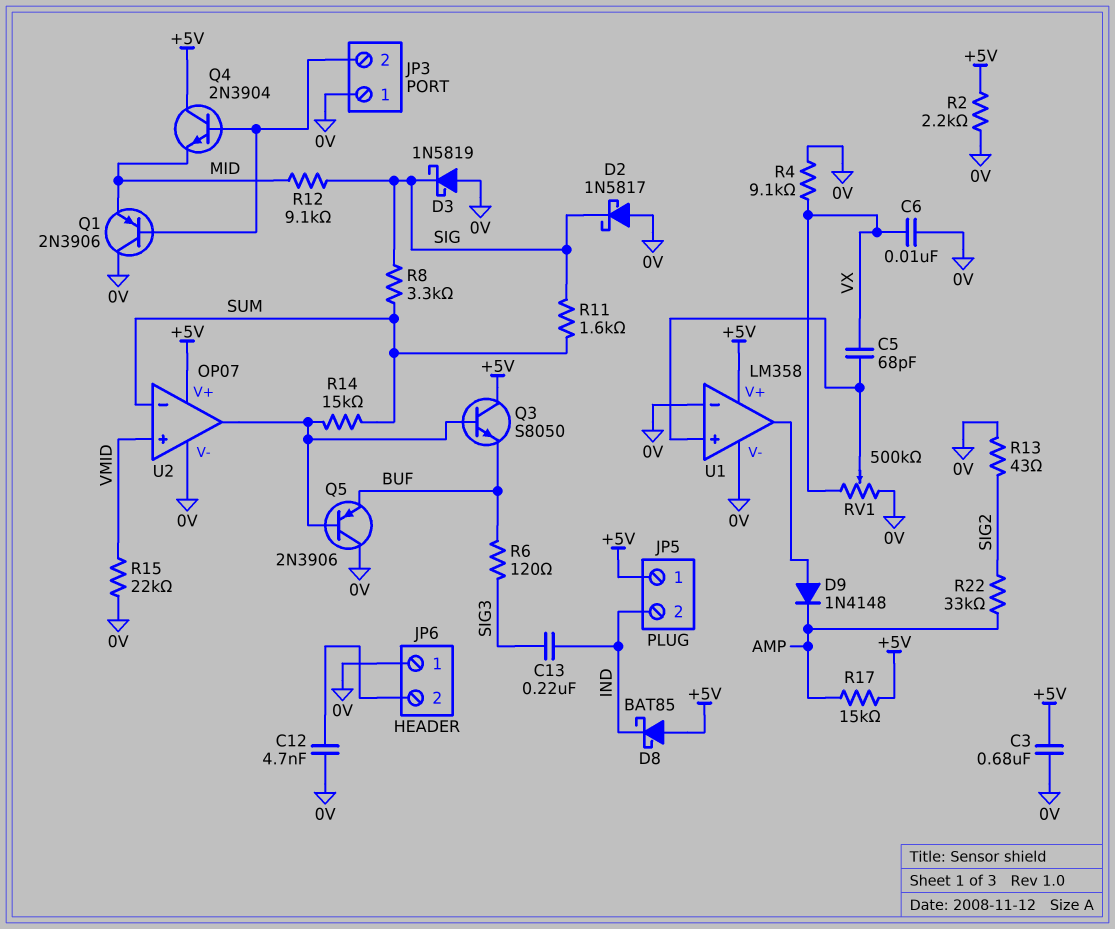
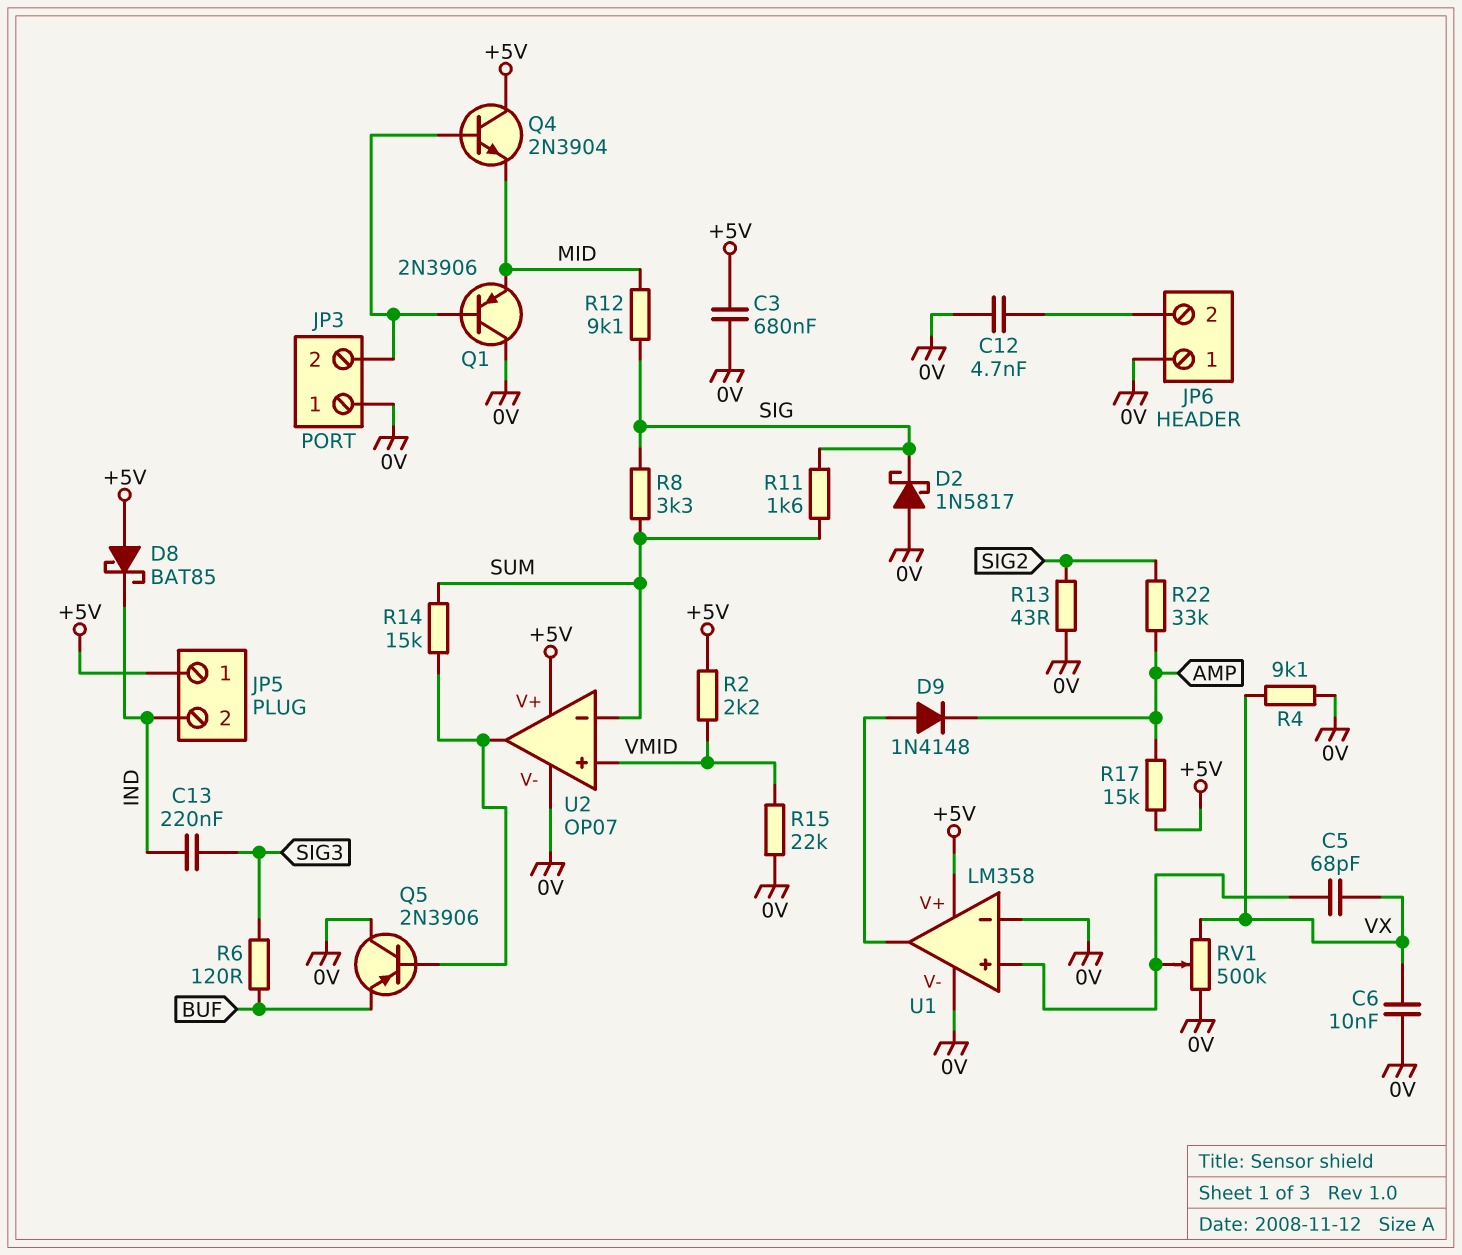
D3: schottky 1N5819 (A 0V, K SIG) -> none
Q3: NPN S8050 (B U2/out, C +5V, E BUF) -> none
R2: 2.2k (+5V, 0V) -> 2.2k (+5V, VMID)

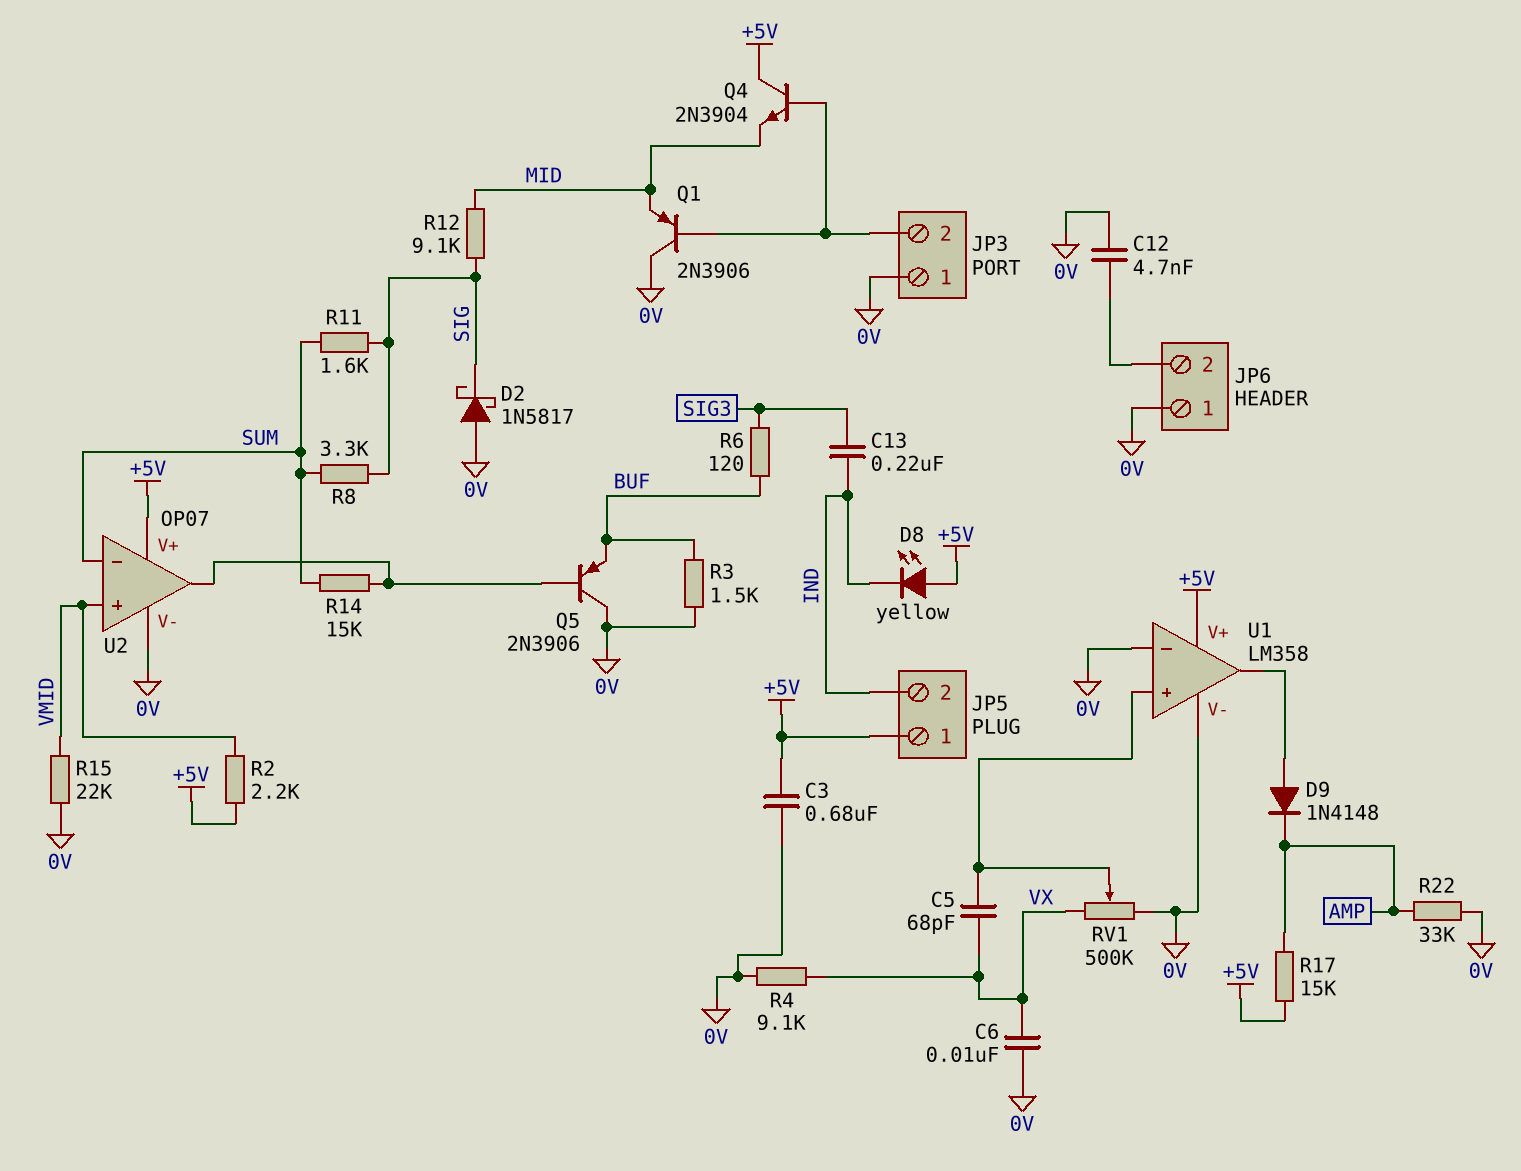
D8: schottky BAT85 (A +5V, K IND) -> LED yellow (A +5V, K IND)
R3: none -> 1.5k (0V, BUF)
R13: 43 (0V, SIG2) -> none
R22: 33k (AMP, SIG2) -> 33k (0V, AMP)

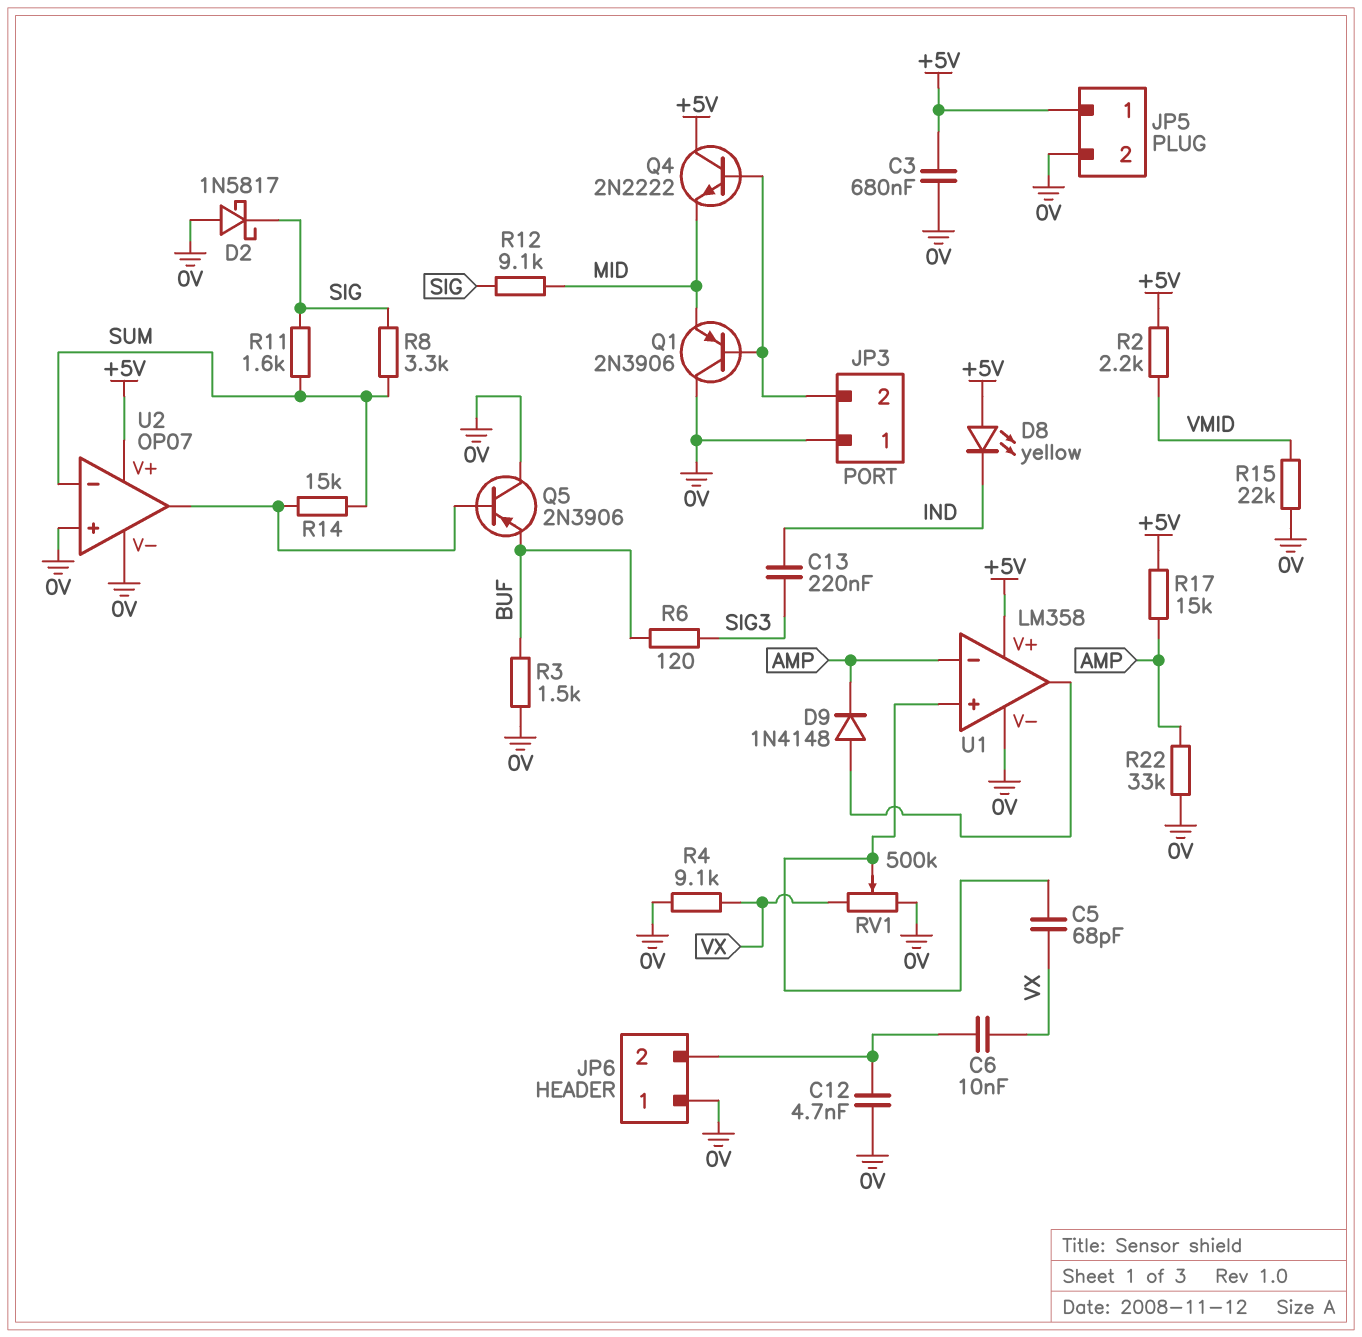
C6: 10nF (0V, VX) -> 10nF (JP6/2, VX)
JP5 pin 2: IND -> 0V
Q4: NPN 2N3904 (B JP3/2, C +5V, E MID) -> NPN 2N2222 (B JP3/2, C +5V, E MID)
U1 pin in-: 0V -> AMP
U2 pin in+: VMID -> 0V

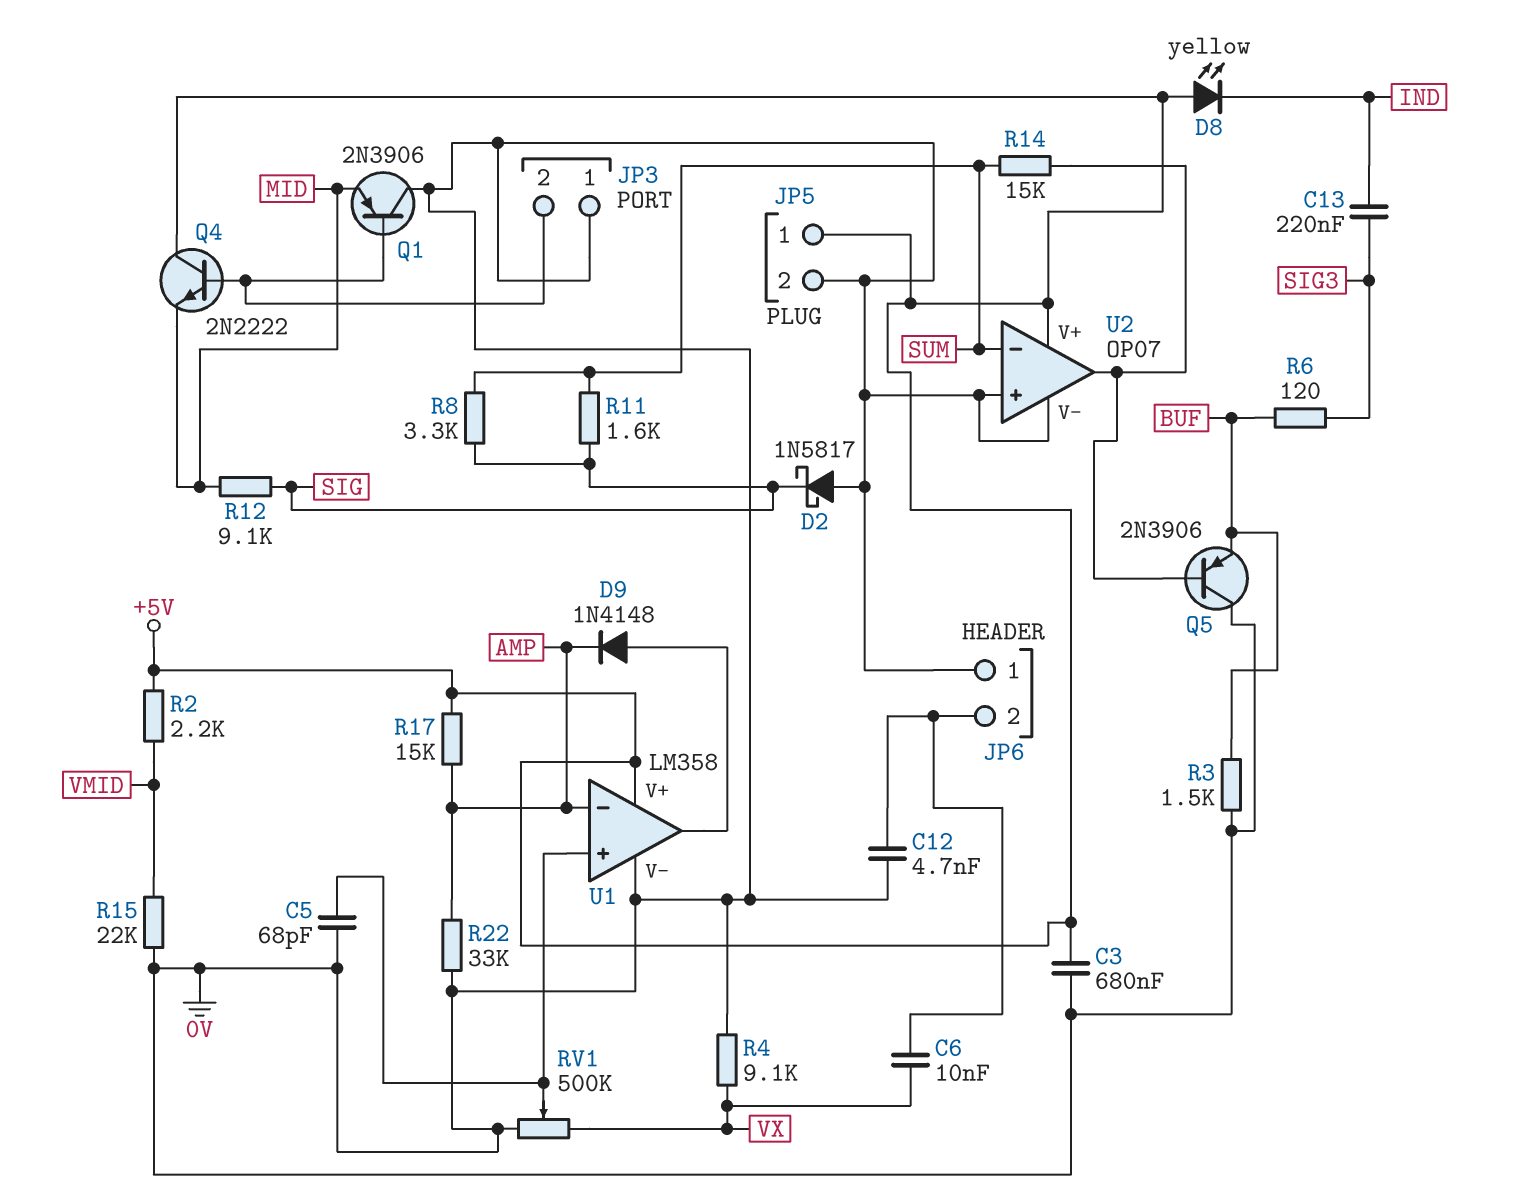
C5: 68pF (U1/in+, VX) -> 68pF (0V, U1/in+)

